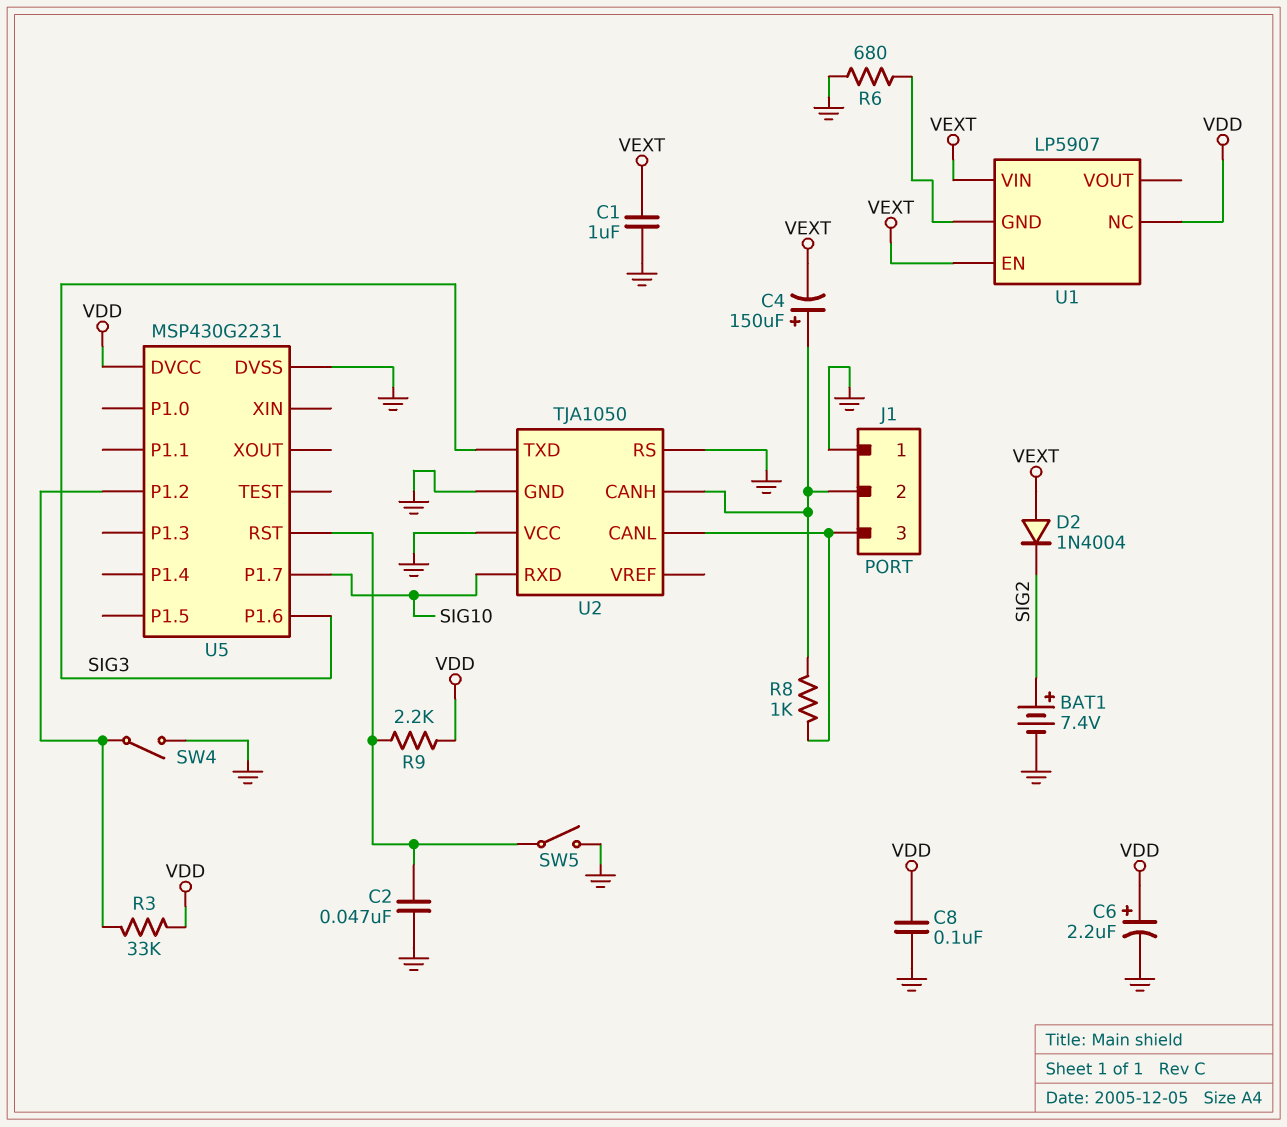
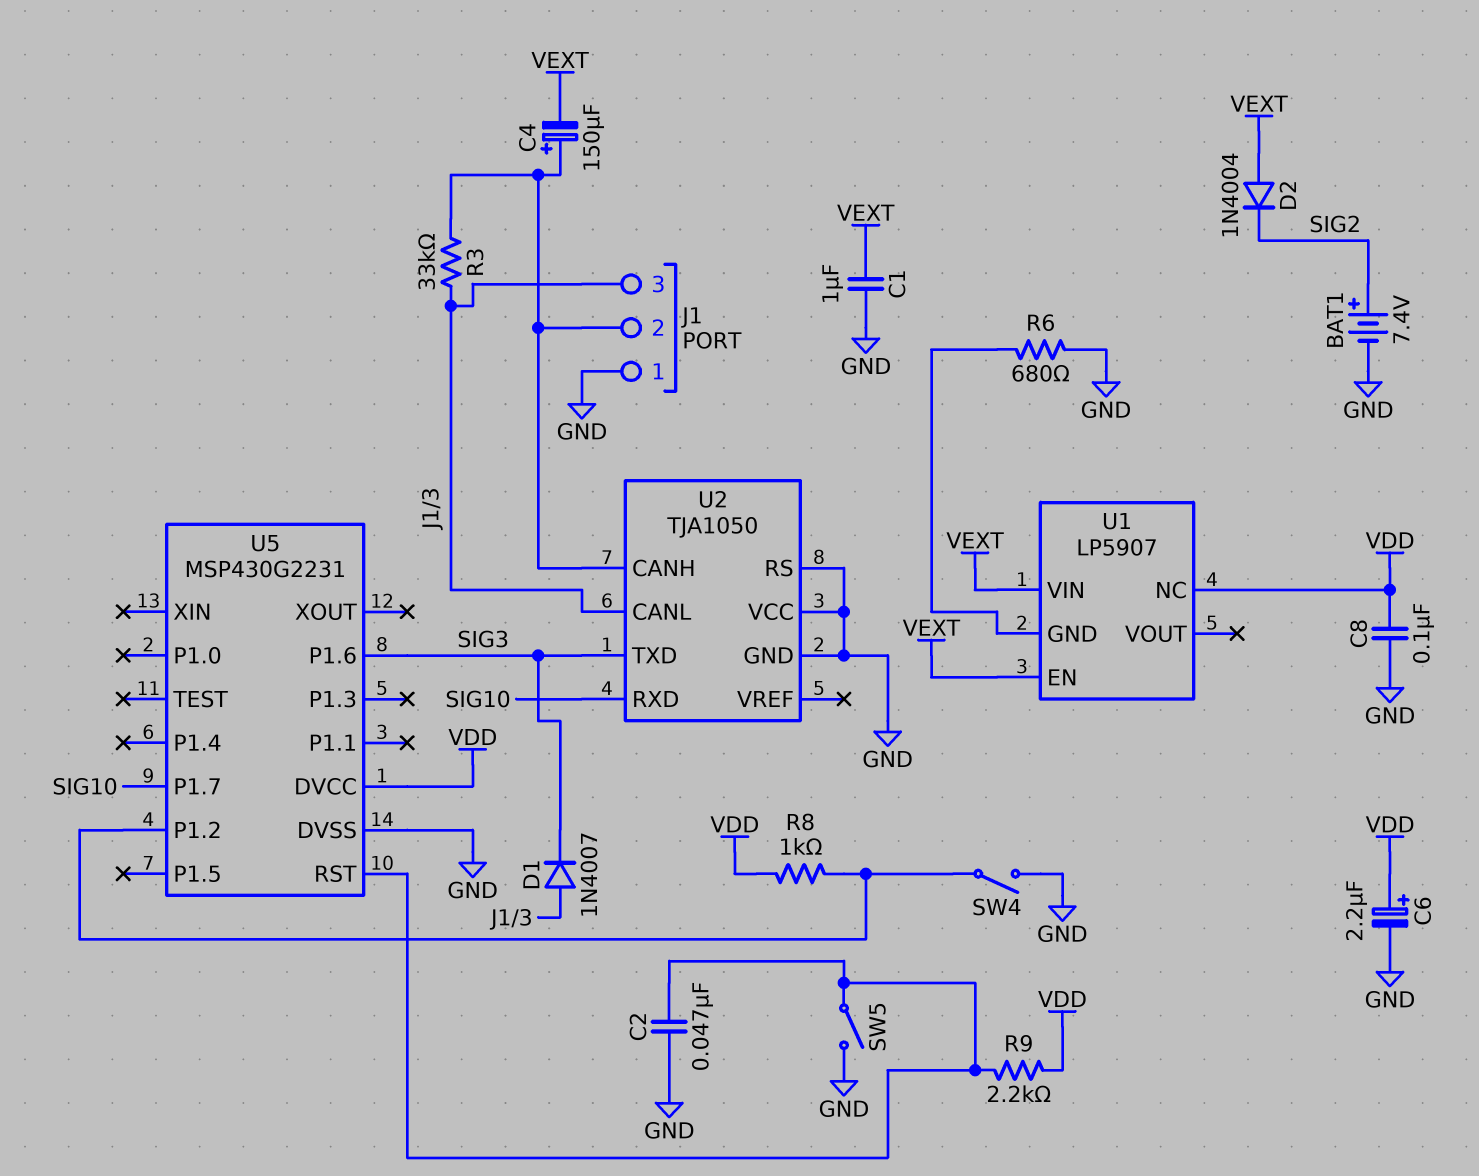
D1: none -> diode 1N4007 (A J1/3, K SIG3)
R3: 33k (U5/P1.2, VDD) -> 33k (J1/2, J1/3)
R8: 1k (J1/2, J1/3) -> 1k (U5/P1.2, VDD)

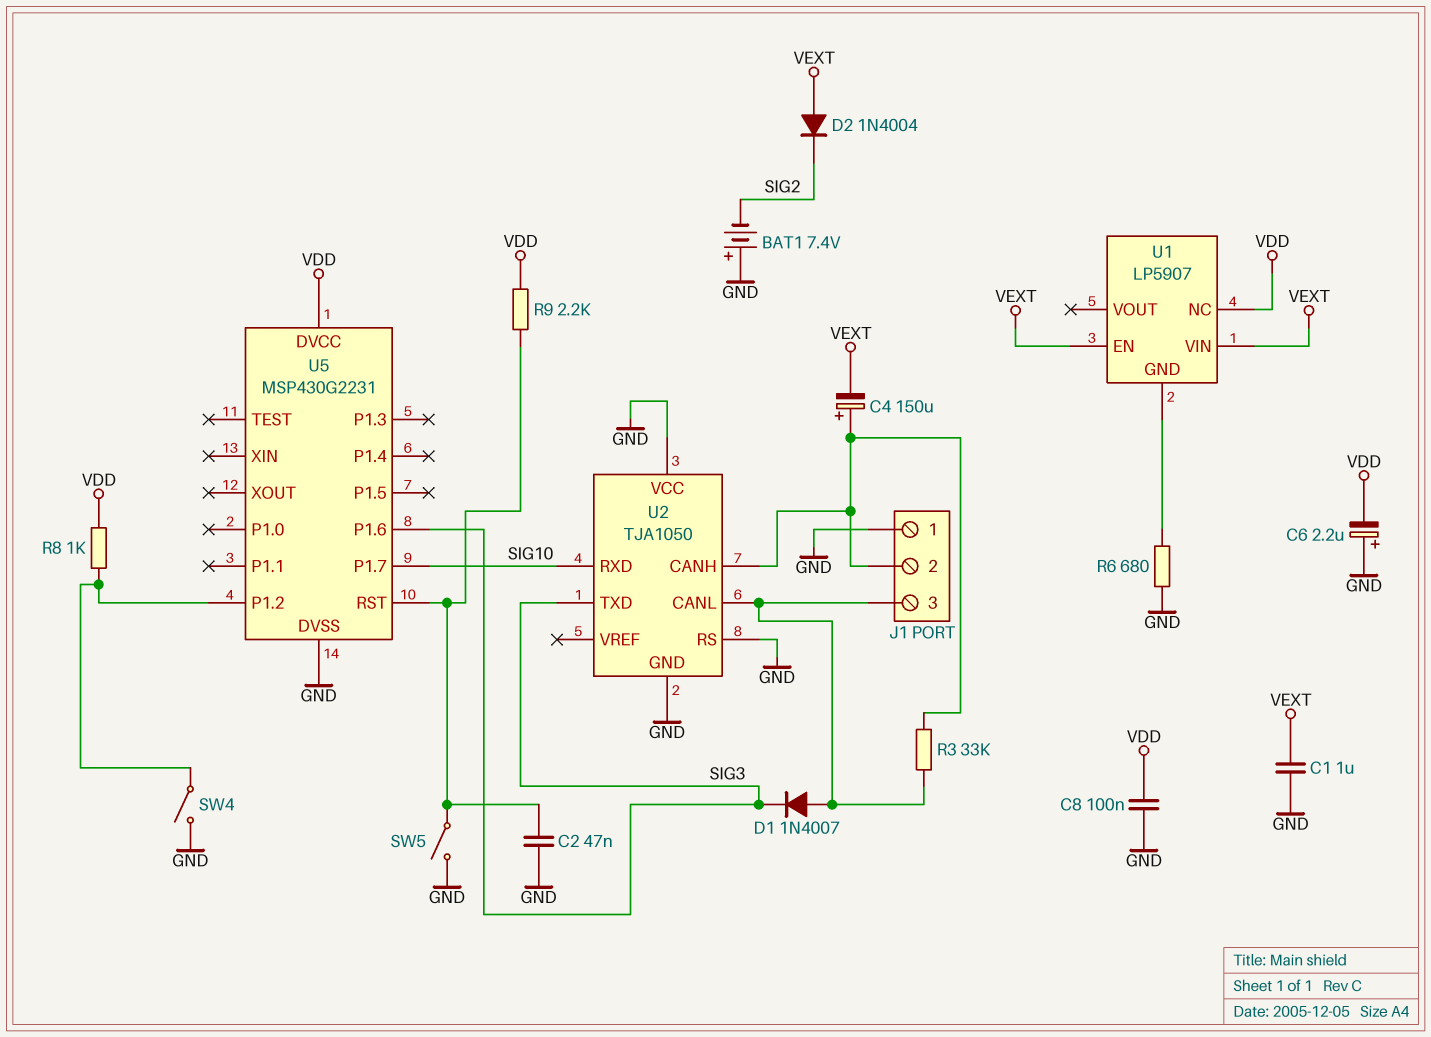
BAT1: 7.4V (plus SIG2, minus GND) -> 7.4V (plus GND, minus SIG2)
C6: 2.2uF (plus VDD, minus GND) -> 2.2uF (plus GND, minus VDD)

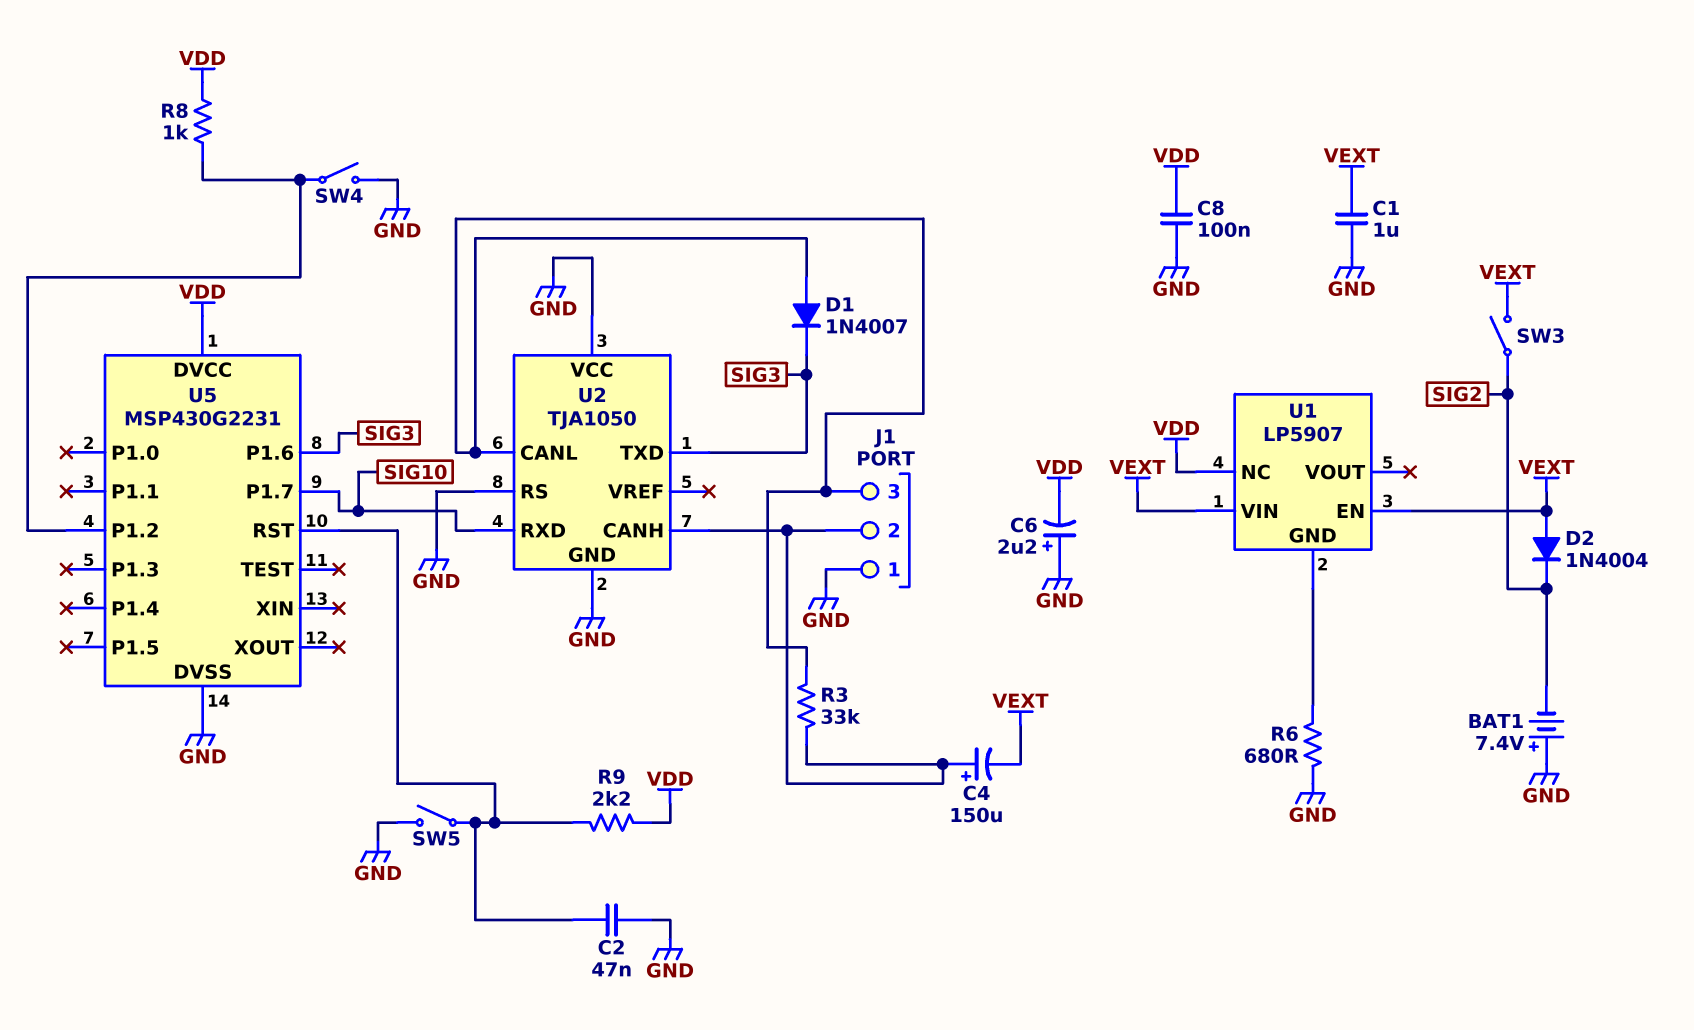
SW3: none -> switch (SIG2, VEXT)

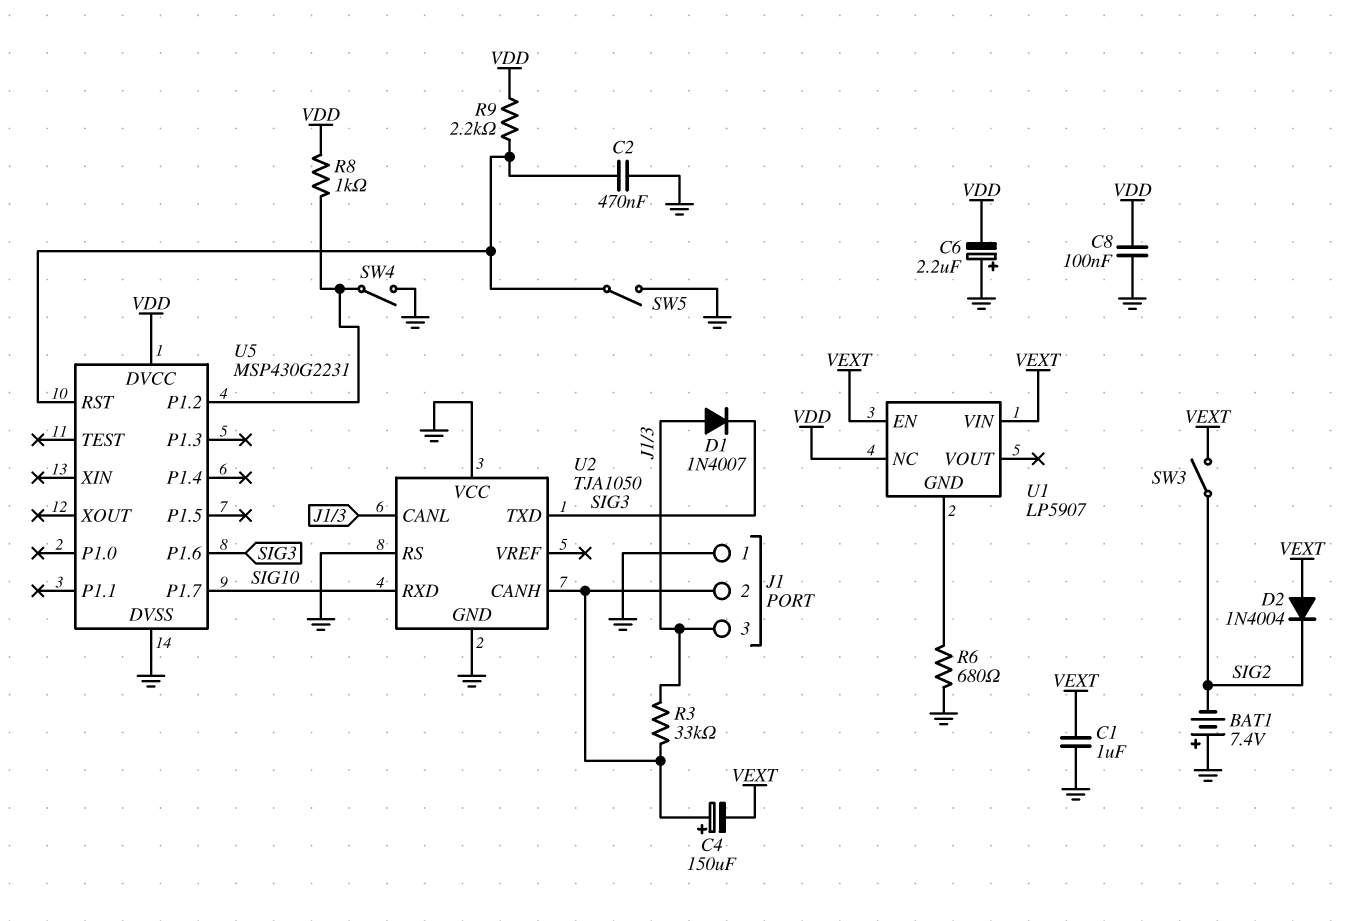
C2: 47nF (GND, U5/RST) -> 470nF (GND, U5/RST)

